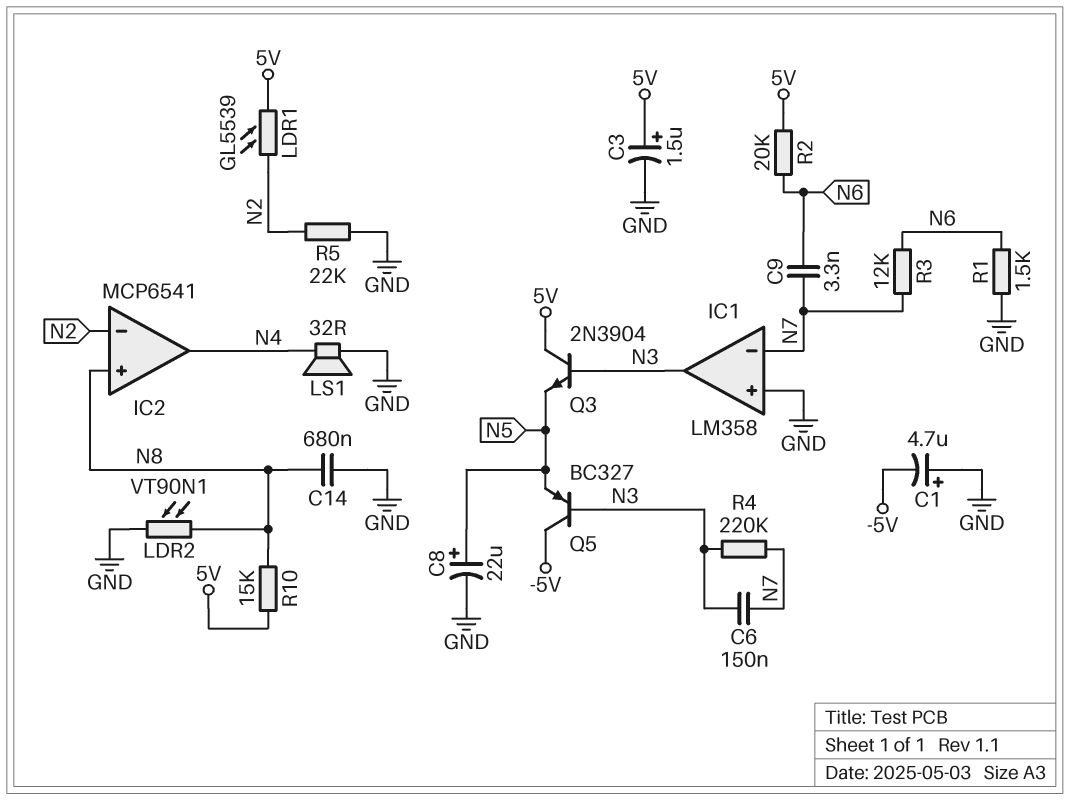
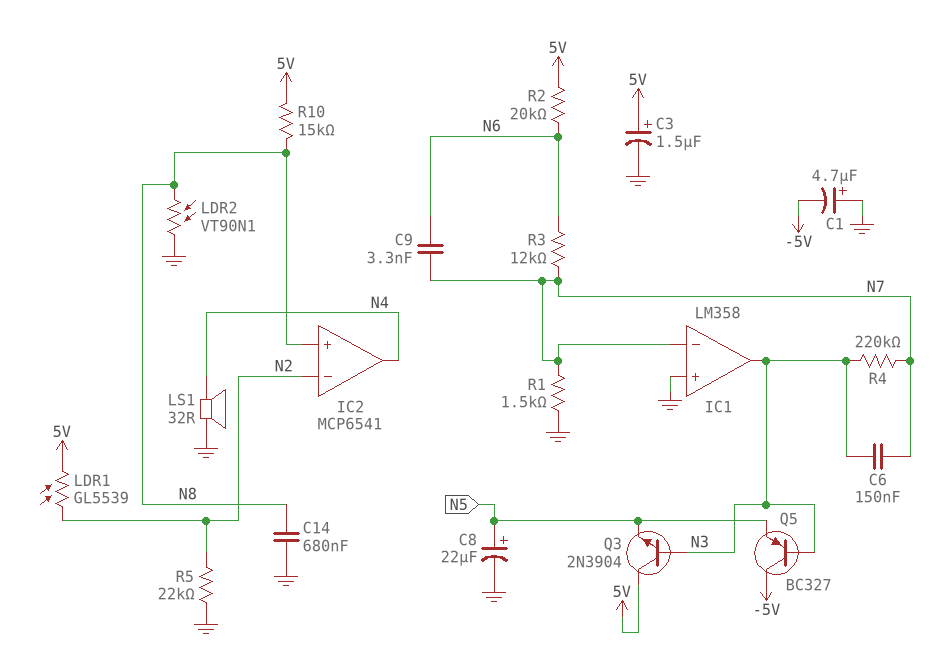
R1: 1.5k (GND, N6) -> 1.5k (GND, N7)

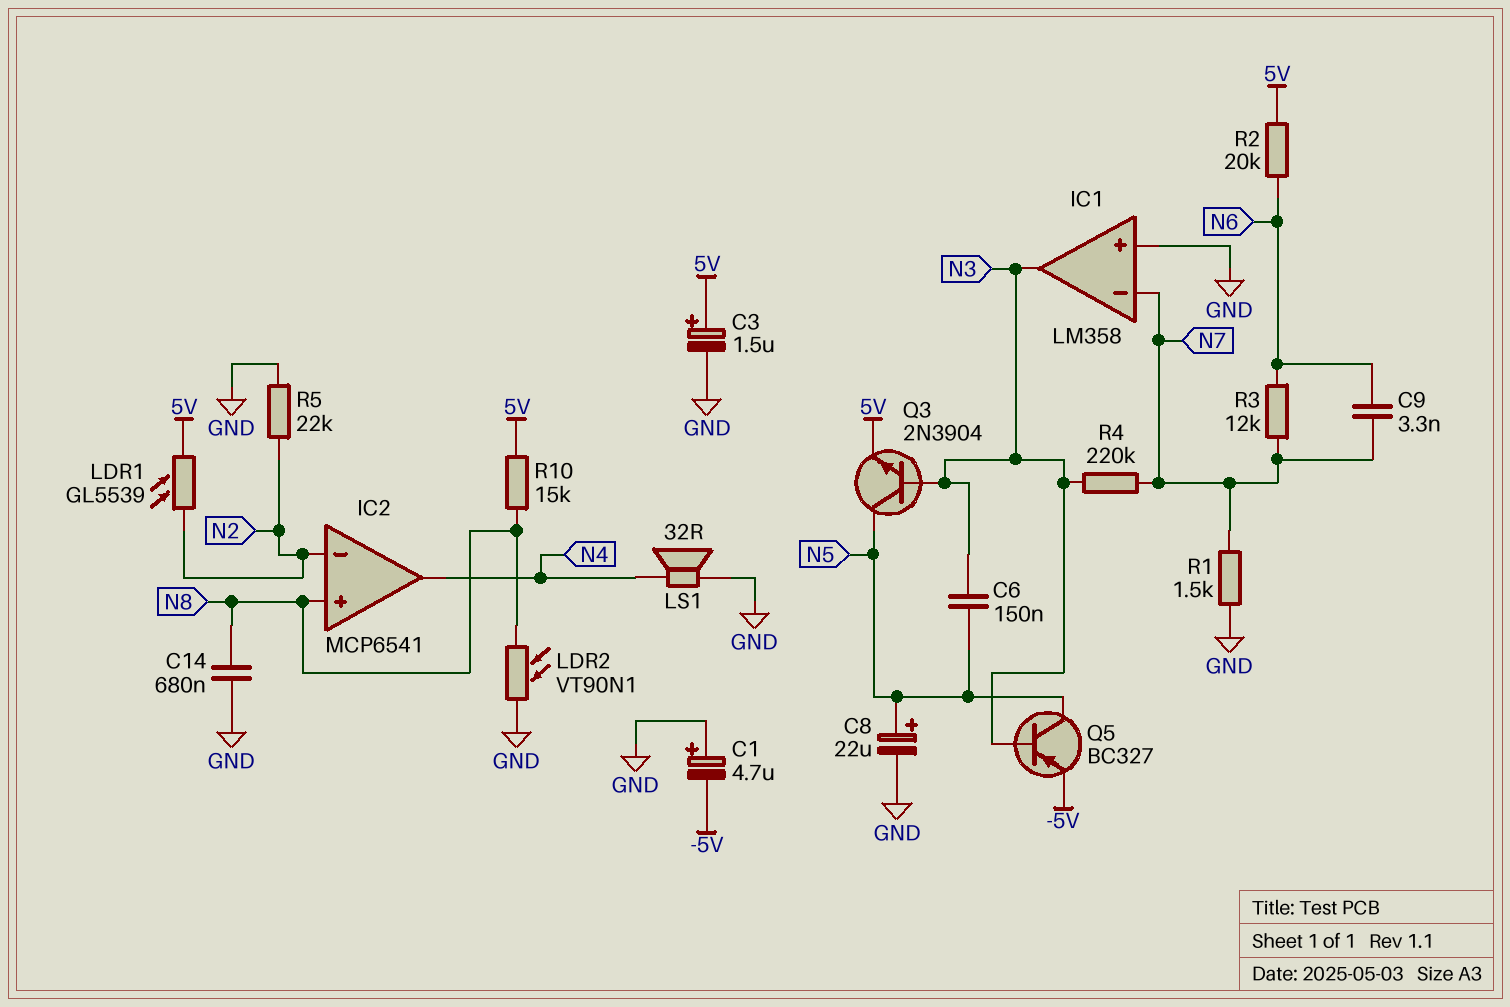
C6: 150nF (N3, N7) -> 150nF (N3, N5)
Q3: NPN 2N3904 (B N3, C 5V, E N5) -> NPN 2N3904 (B N3, C N5, E 5V)
Q5: PNP BC327 (B N3, C -5V, E N5) -> PNP BC327 (B N3, C N5, E -5V)

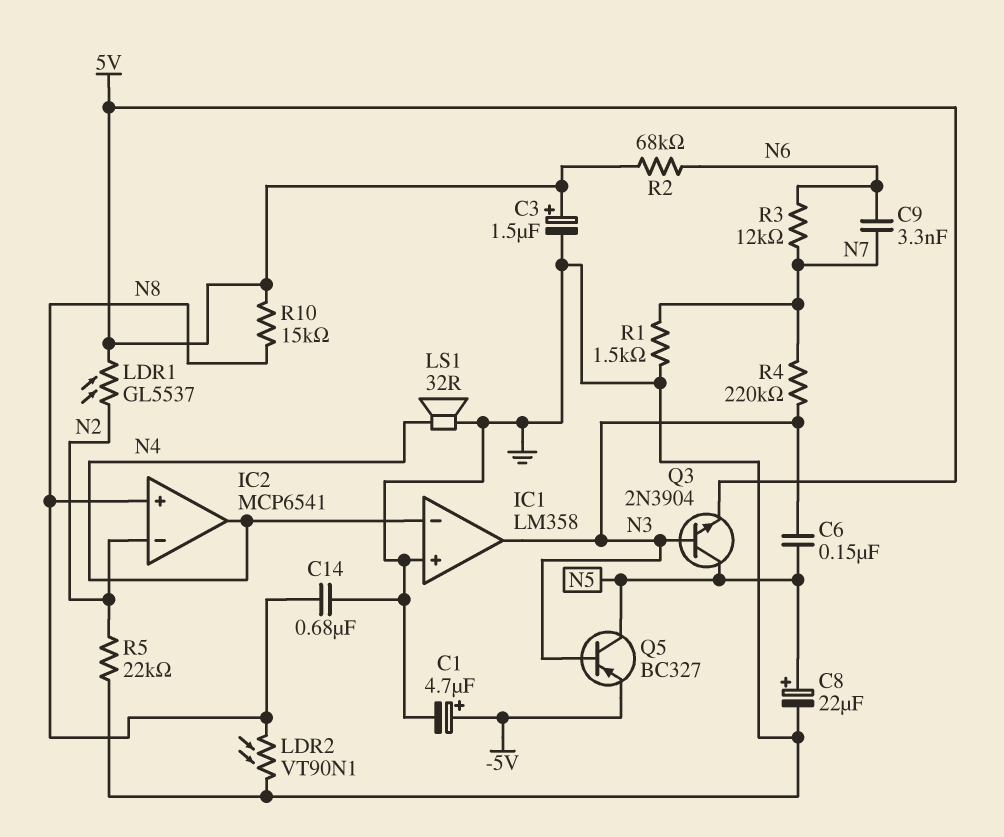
C1: 4.7uF (plus GND, minus -5V) -> 4.7uF (plus -5V, minus GND)
IC1 pin in-: N7 -> N4
LDR1: GL5539 (5V, N2) -> GL5537 (5V, N2)
R2: 20k (5V, N6) -> 68k (5V, N6)

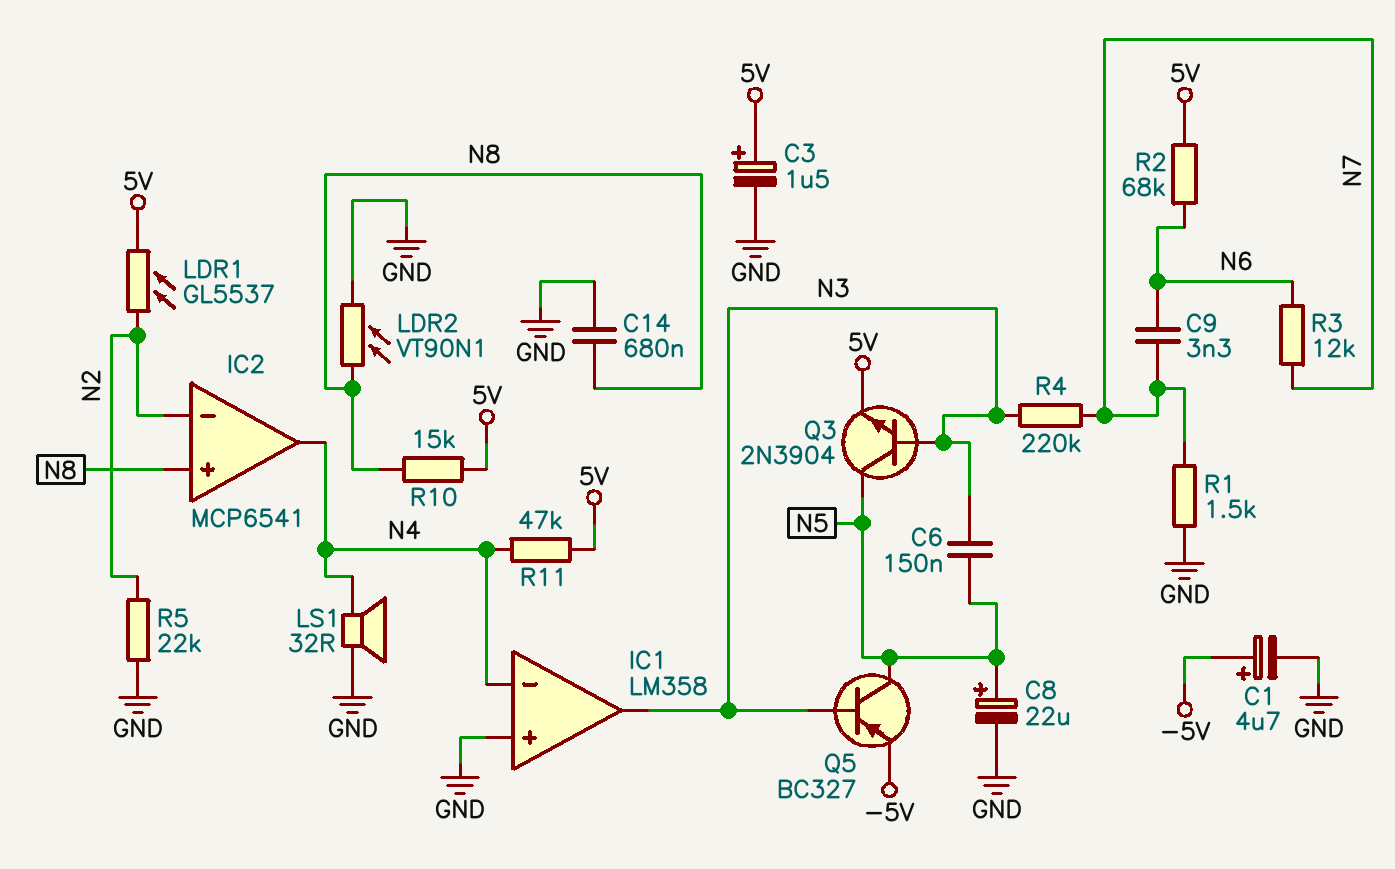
R11: none -> 47k (5V, N4)

